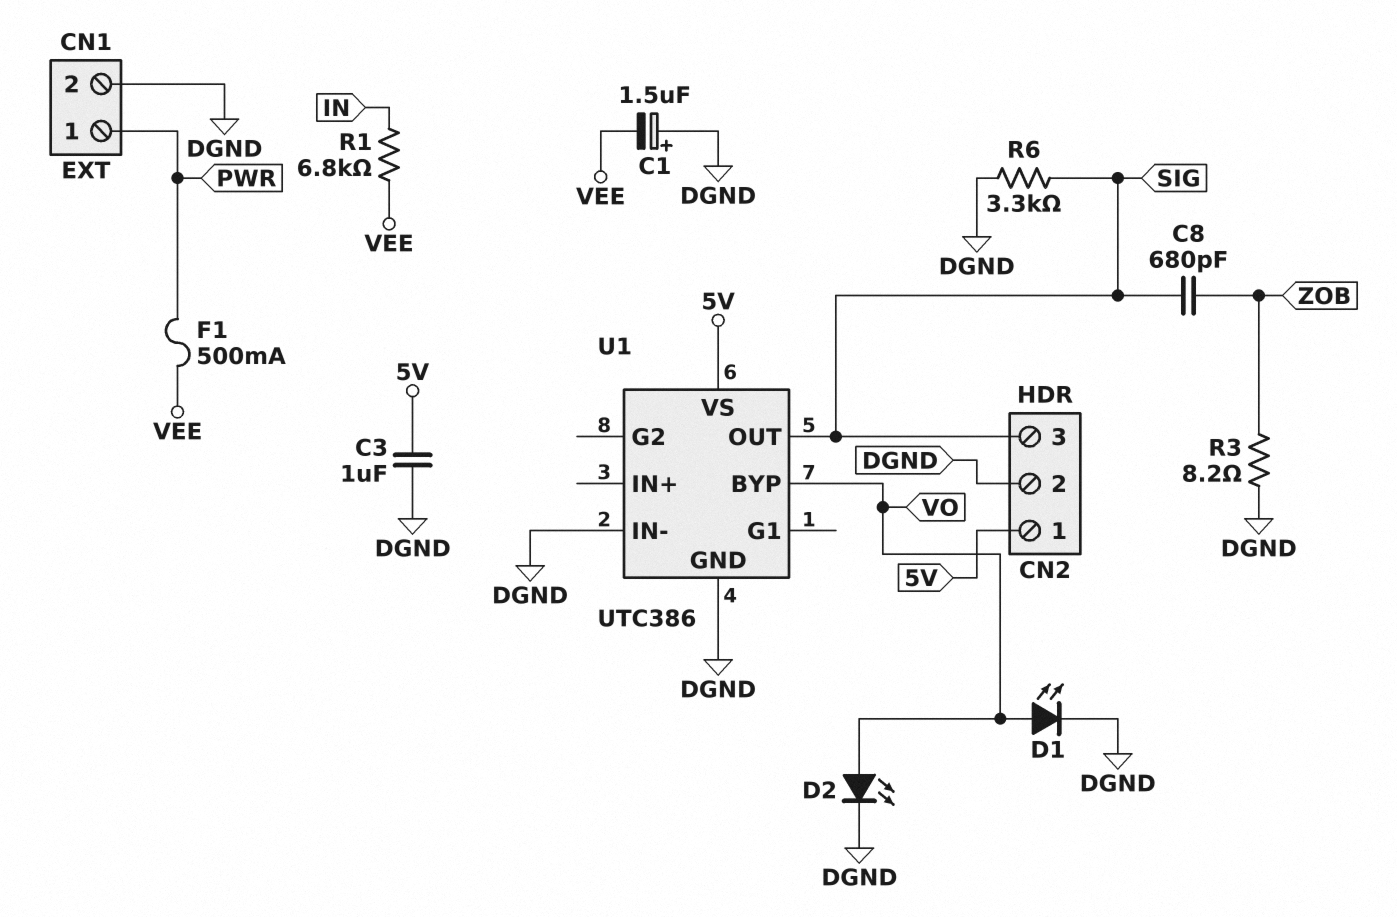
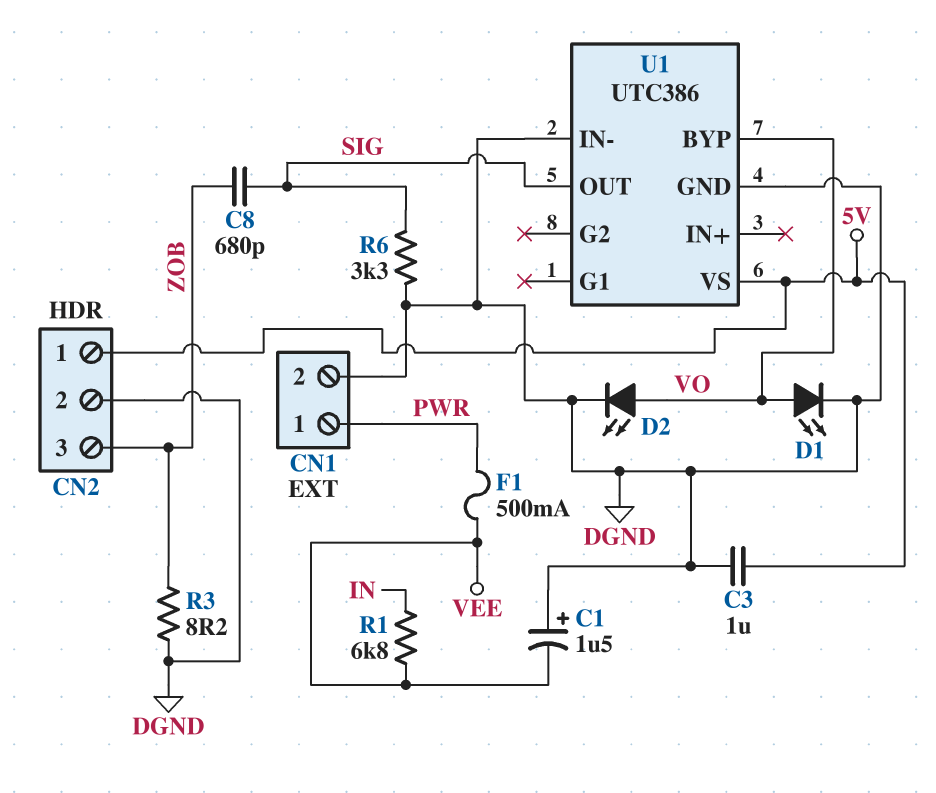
CN2 pin 3: SIG -> ZOB

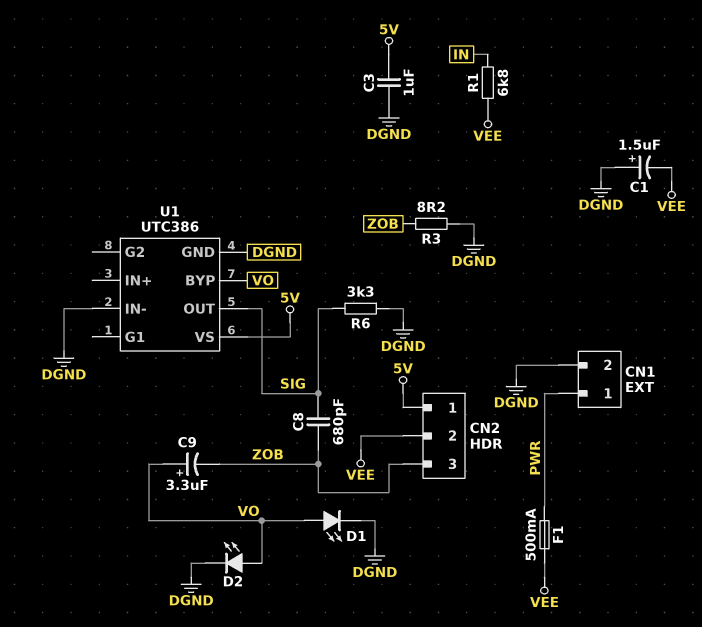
C9: none -> 3.3uF (plus VO, minus ZOB)
CN2 pin 2: DGND -> VEE

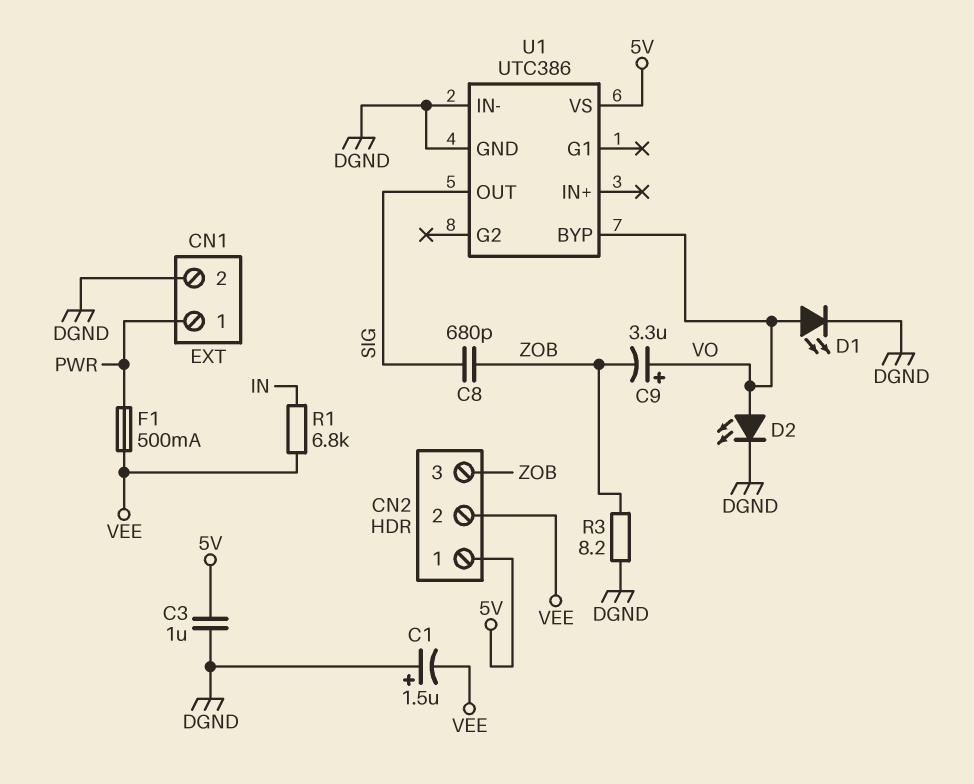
R6: 3.3k (DGND, SIG) -> none

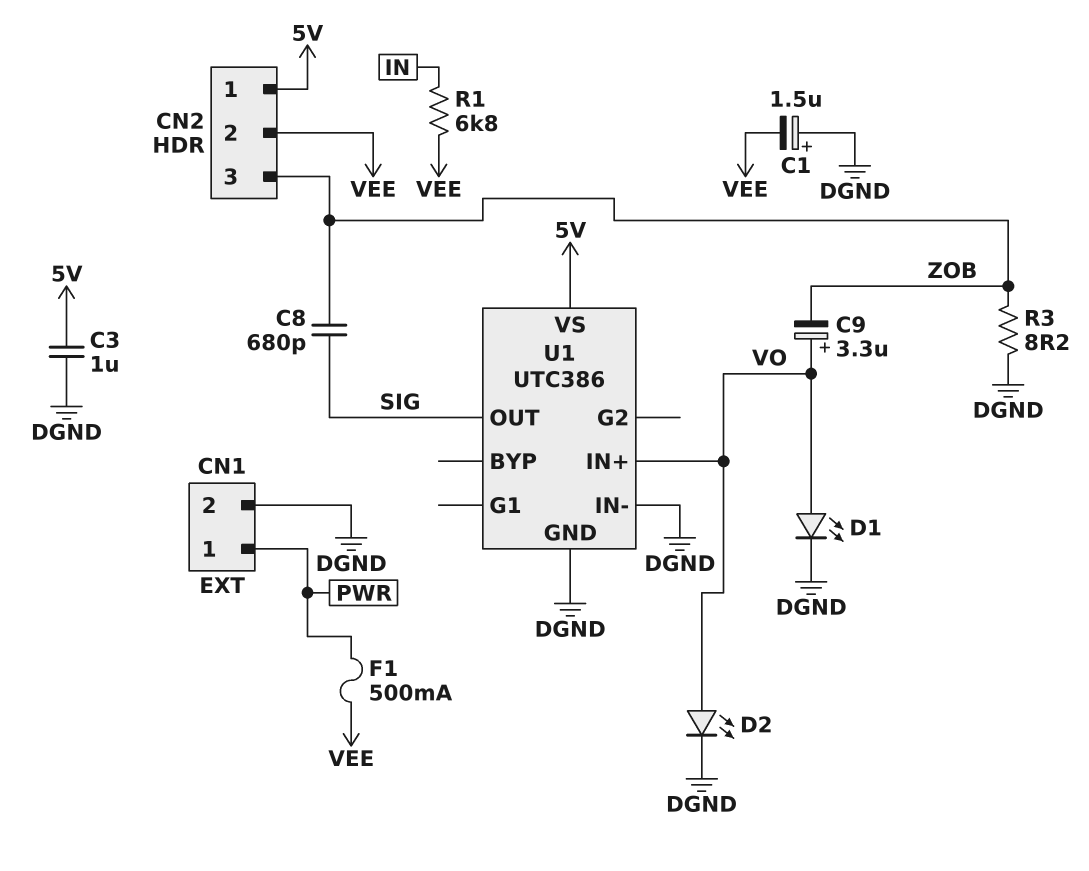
U1 pin BYP: VO -> none
U1 pin IN+: none -> VO

